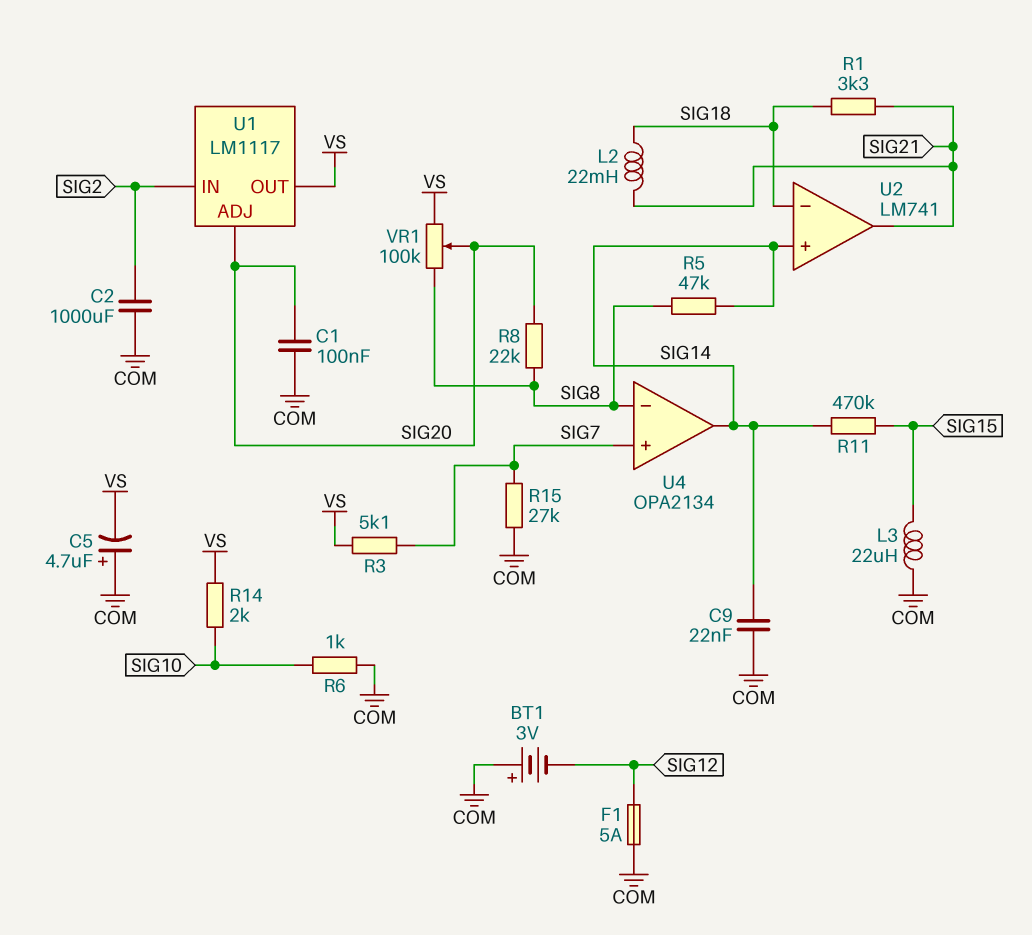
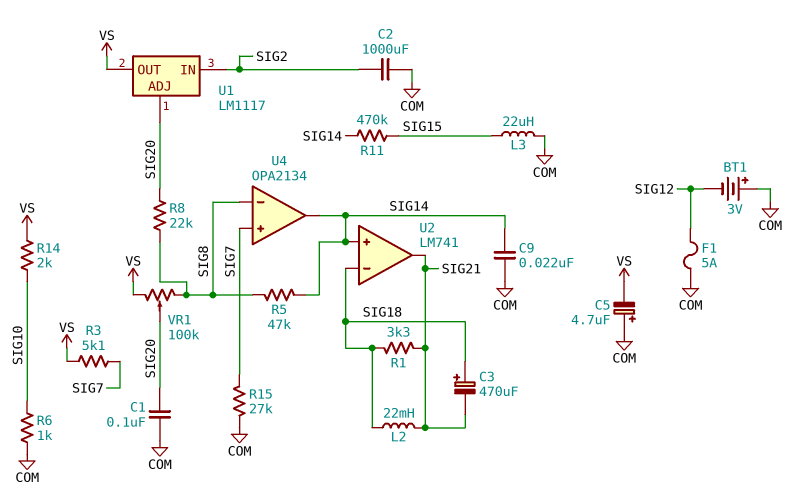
C3: none -> 470uF (plus SIG18, minus SIG21)

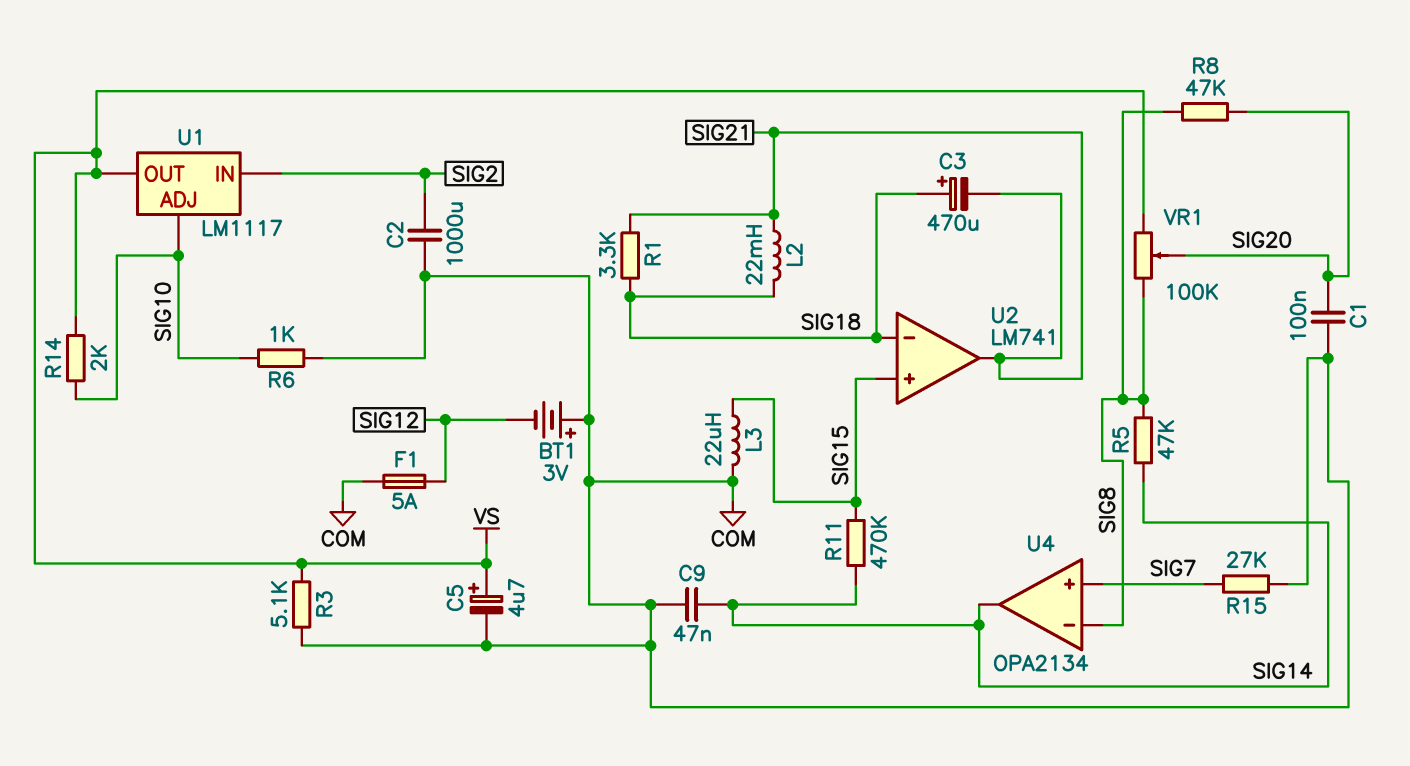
C5: 4.7uF (plus COM, minus VS) -> 4.7uF (plus VS, minus COM)
C9: 22nF (COM, SIG14) -> 47nF (COM, SIG14)
R3: 5.1k (SIG7, VS) -> 5.1k (COM, VS)
R8: 22k (SIG8, SIG20) -> 47k (SIG8, SIG20)
U1 pin ADJ: SIG20 -> SIG10
U2 pin in+: SIG14 -> SIG15

